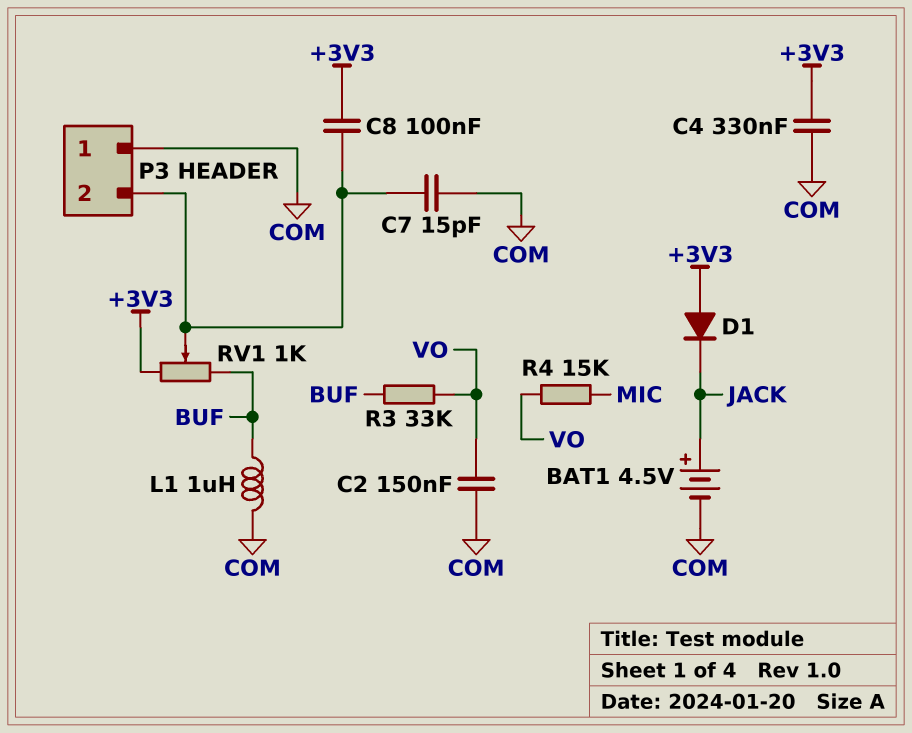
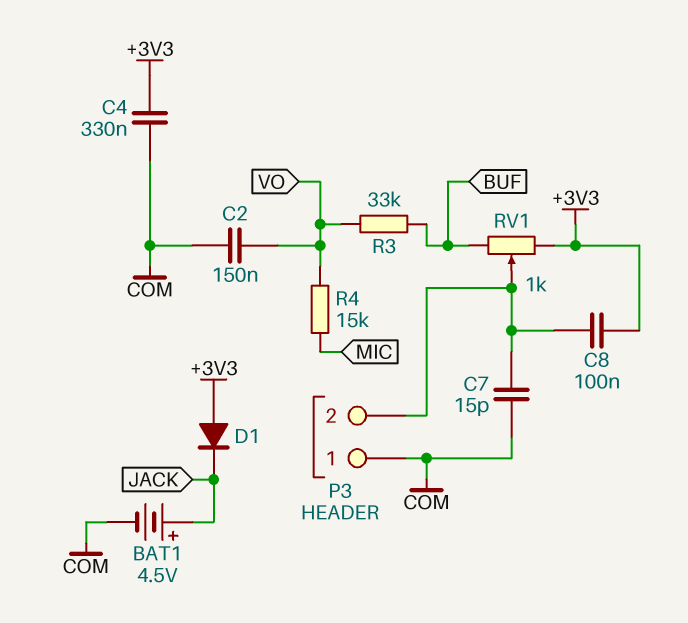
L1: 1uH (BUF, COM) -> none

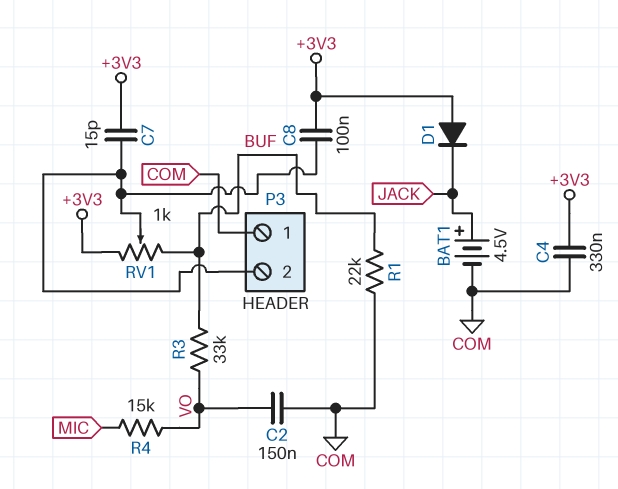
C7: 15pF (COM, P3/2) -> 15pF (+3V3, P3/2)
R1: none -> 22k (BUF, COM)

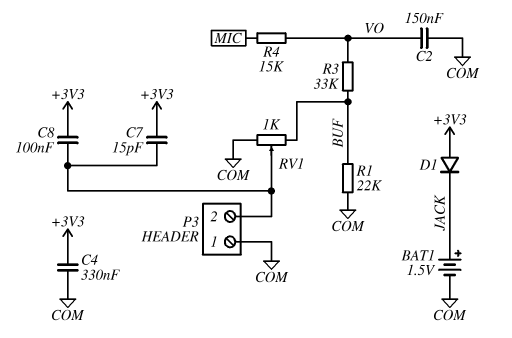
BAT1: 4.5V (plus JACK, minus COM) -> 1.5V (plus JACK, minus COM)
RV1: 1k (+3V3, BUF, wiper P3/2) -> 1k (BUF, COM, wiper P3/2)

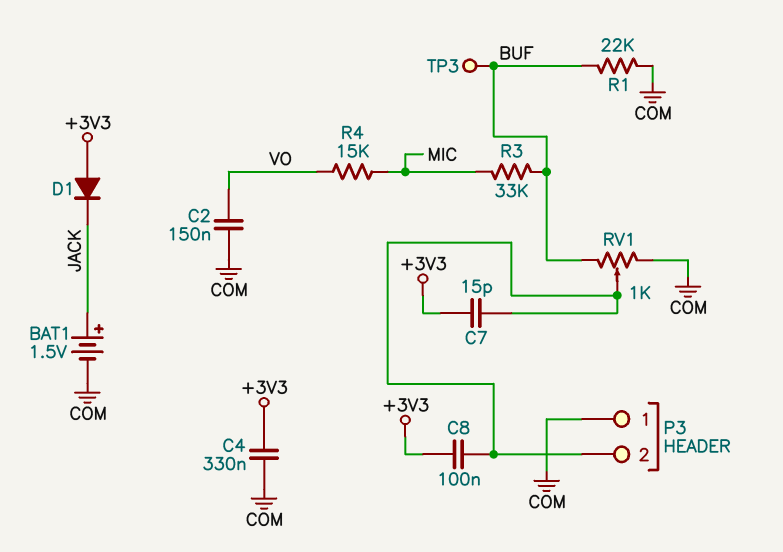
R3: 33k (BUF, VO) -> 33k (BUF, MIC)
TP3: none -> test point (BUF)

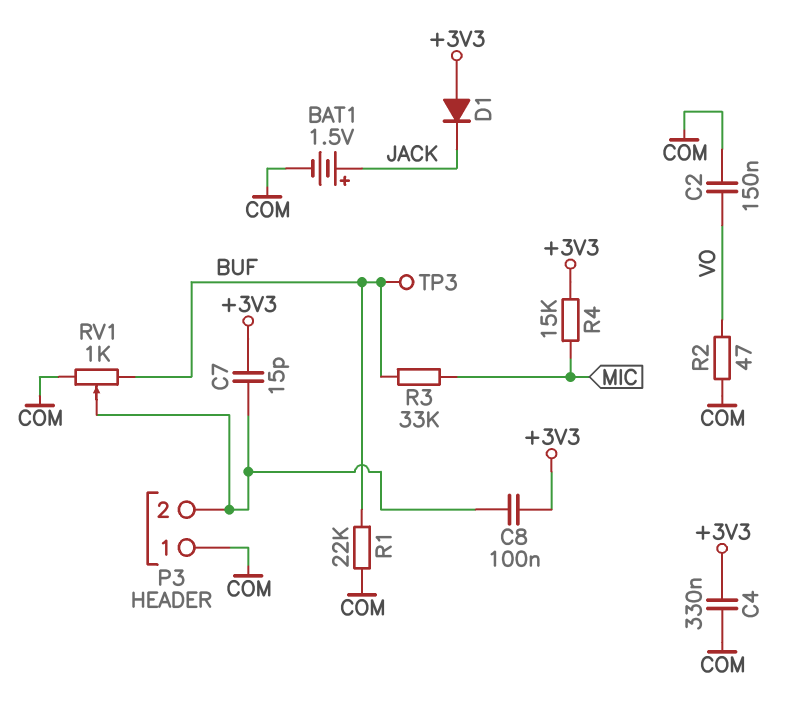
R2: none -> 47 (COM, VO)
R4: 15k (MIC, VO) -> 15k (+3V3, MIC)

